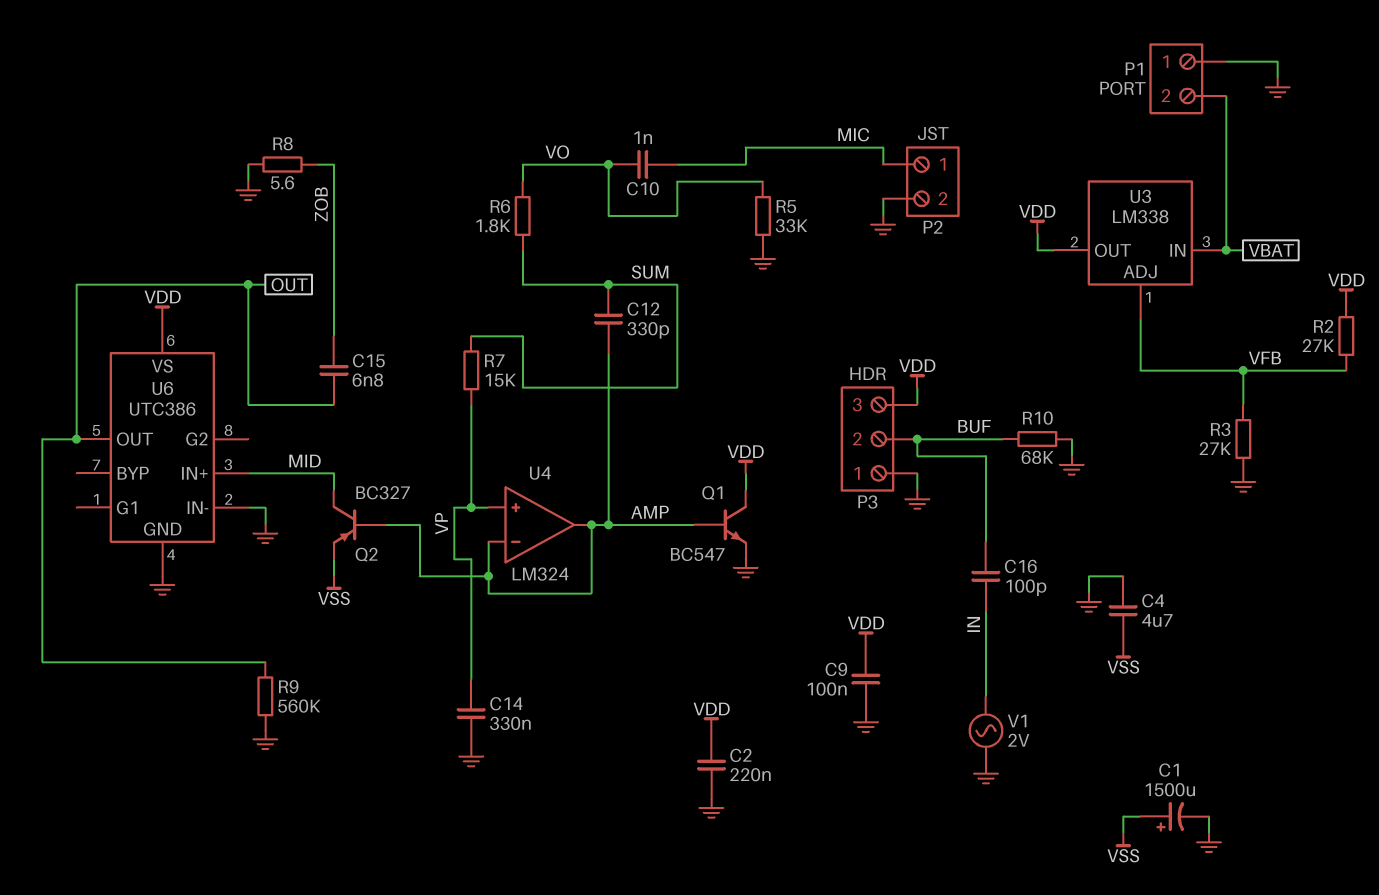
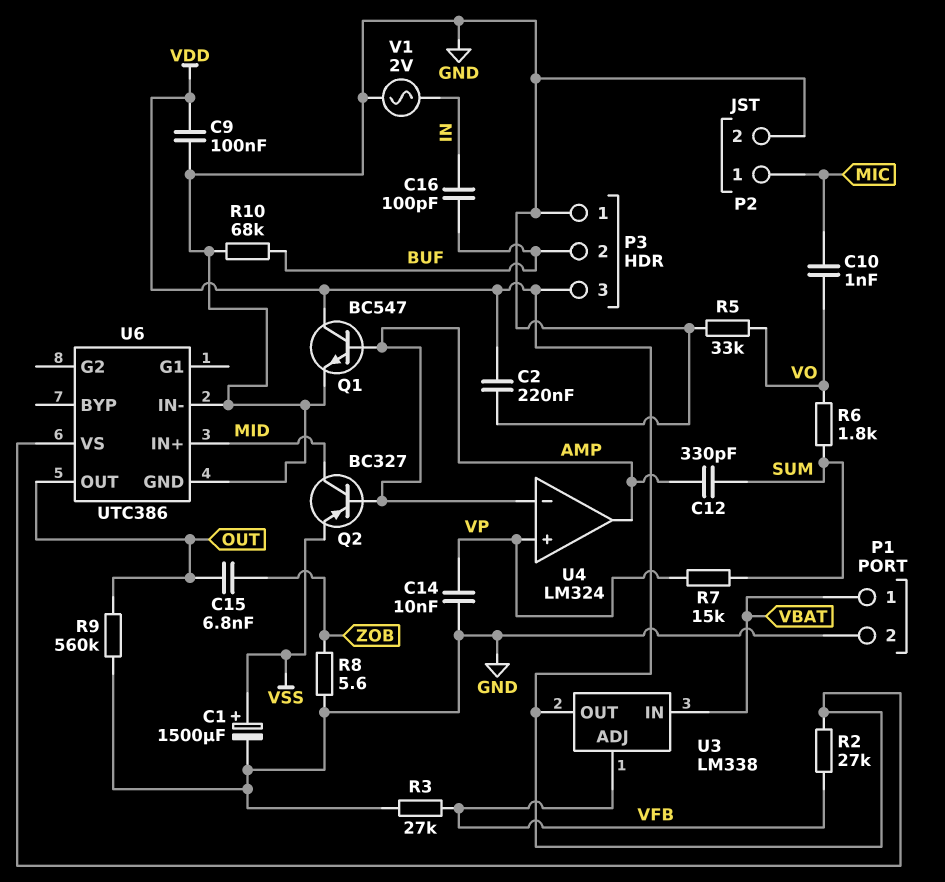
C4: 4.7uF (GND, VSS) -> none
C14: 330nF (GND, VP) -> 10nF (GND, VP)
P1 pin 1: GND -> VBAT
P1 pin 2: VBAT -> GND

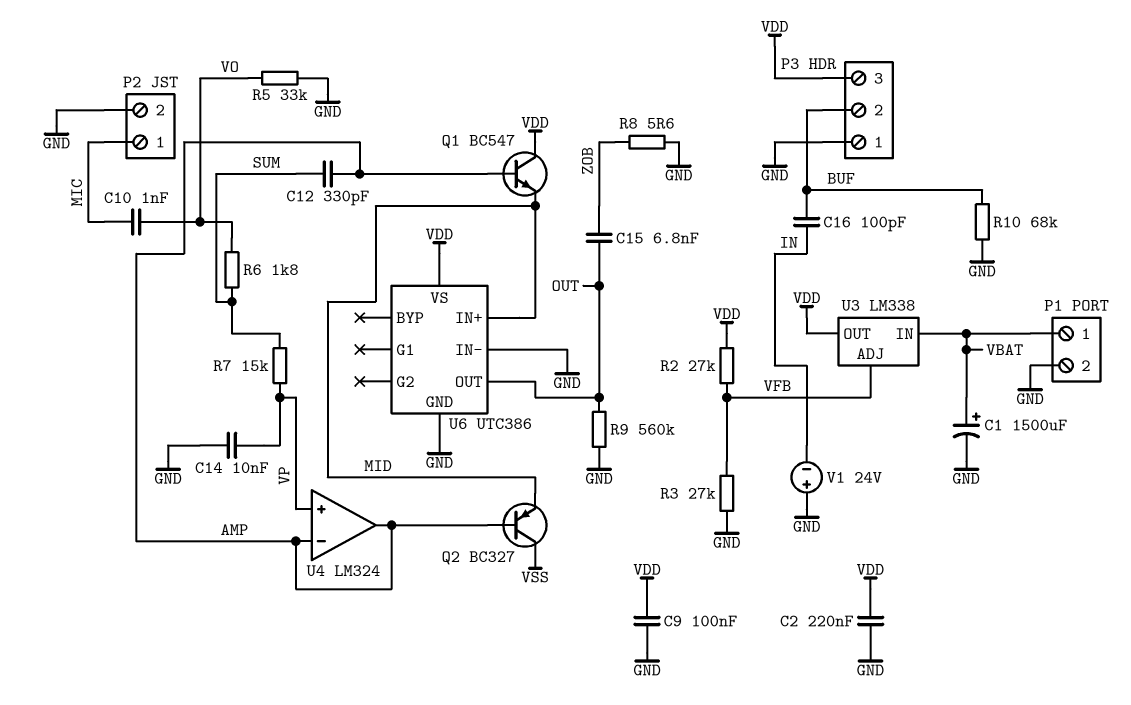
C1: 1500uF (plus VSS, minus GND) -> 1500uF (plus VBAT, minus GND)
Q1: NPN BC547 (B AMP, C VDD, E GND) -> NPN BC547 (B AMP, C VDD, E MID)
Q2: PNP BC327 (B AMP, C MID, E VSS) -> PNP BC327 (B AMP, C VSS, E MID)
V1: AC 2V (GND, IN) -> 24V (plus GND, minus IN)

